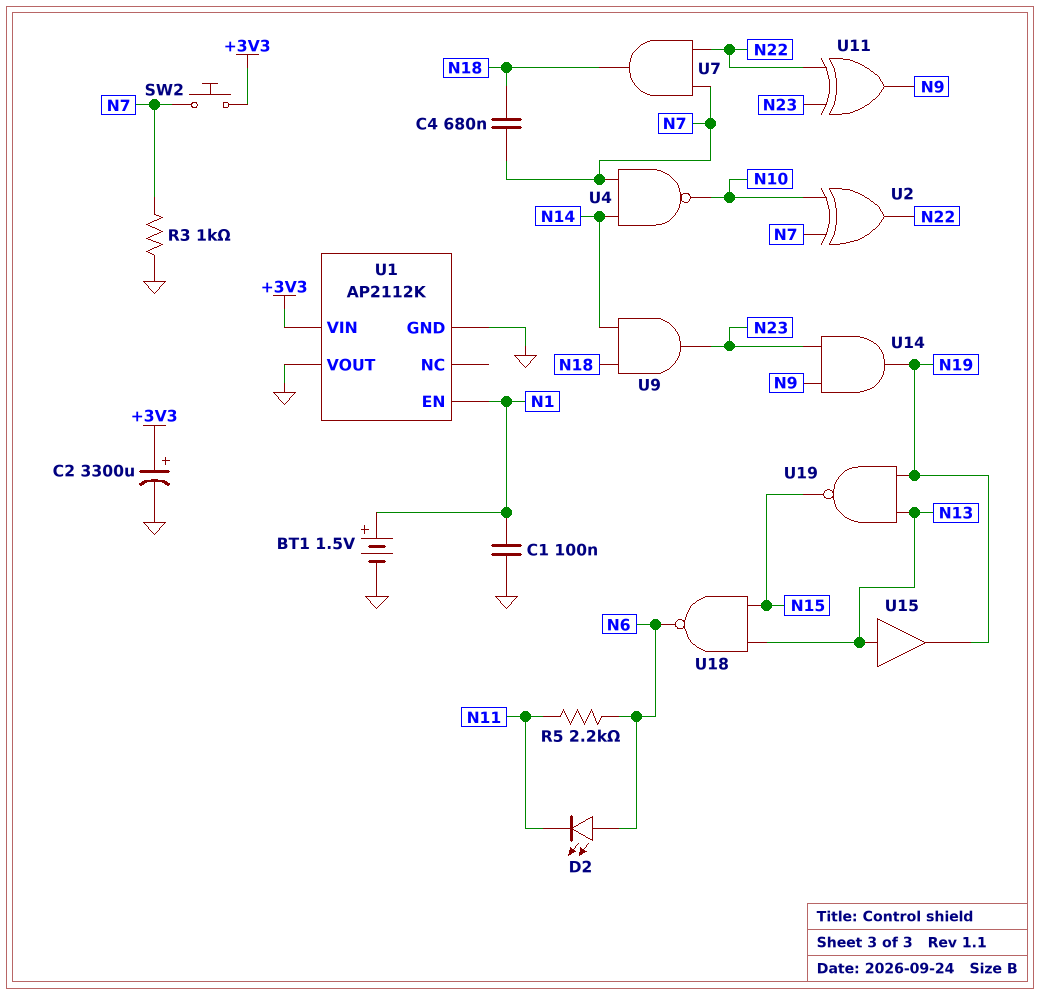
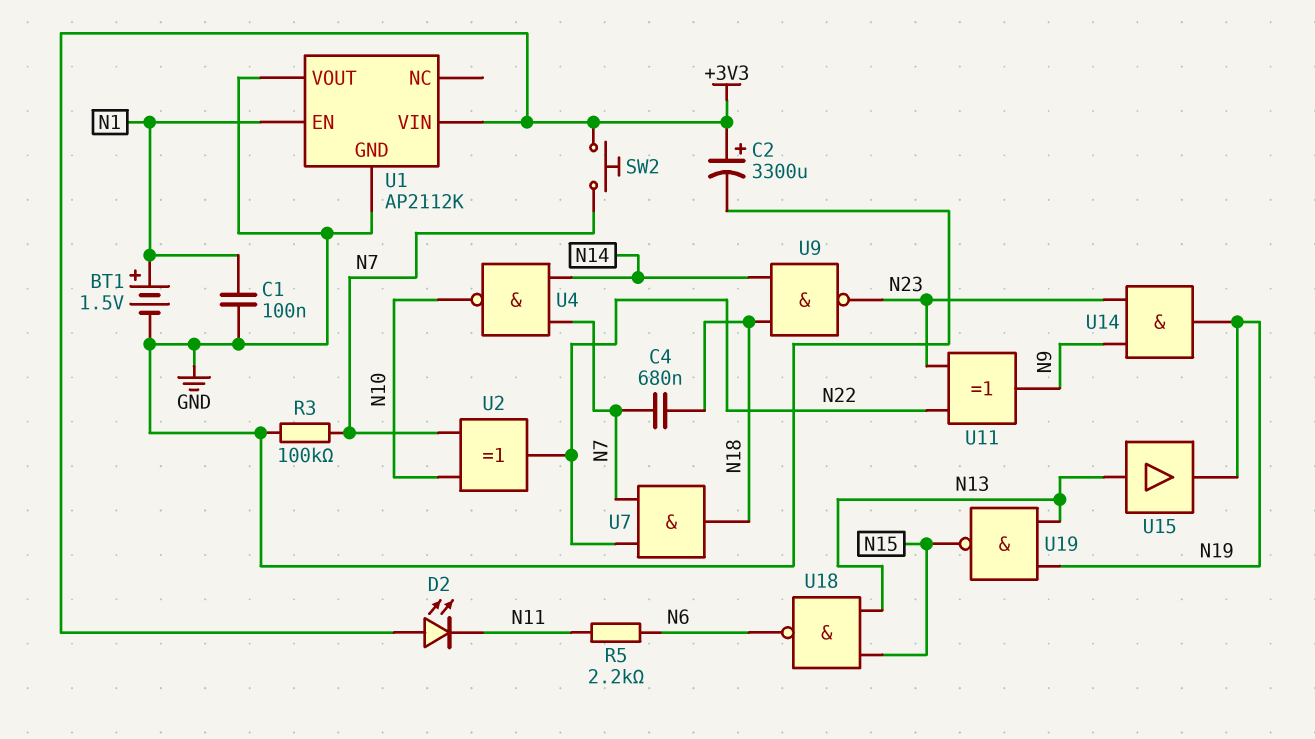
D2: LED (A N6, K N11) -> LED (A +3V3, K N11)
R3: 1k (GND, N7) -> 100k (GND, N7)
U9: AND (in N14, in N18, out N23) -> NAND (in N14, in N18, out N23)

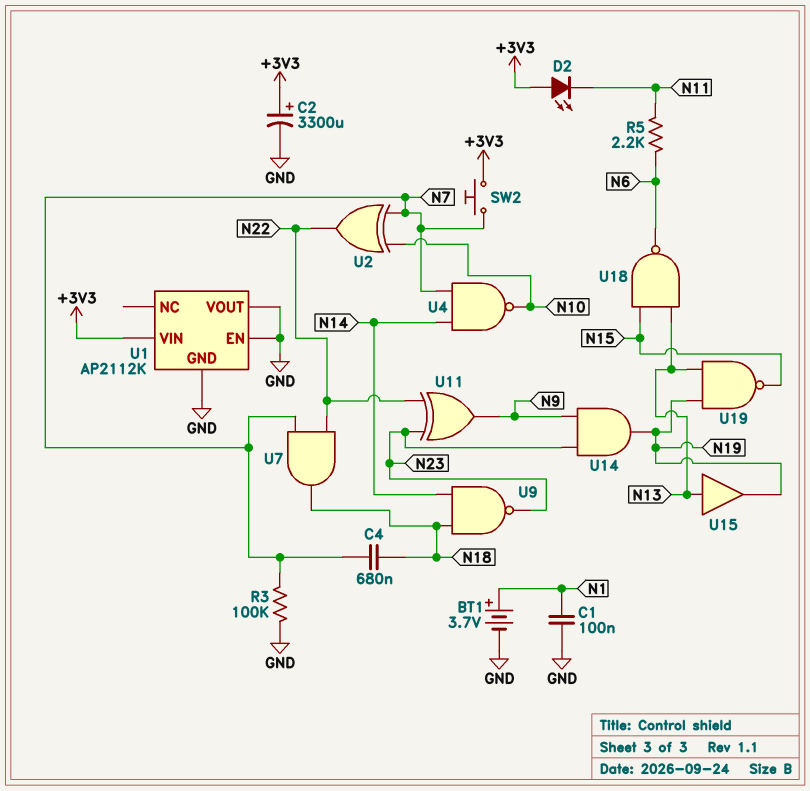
BT1: 1.5V (plus N1, minus GND) -> 3.7V (plus N1, minus GND)
U1 pin EN: N1 -> GND

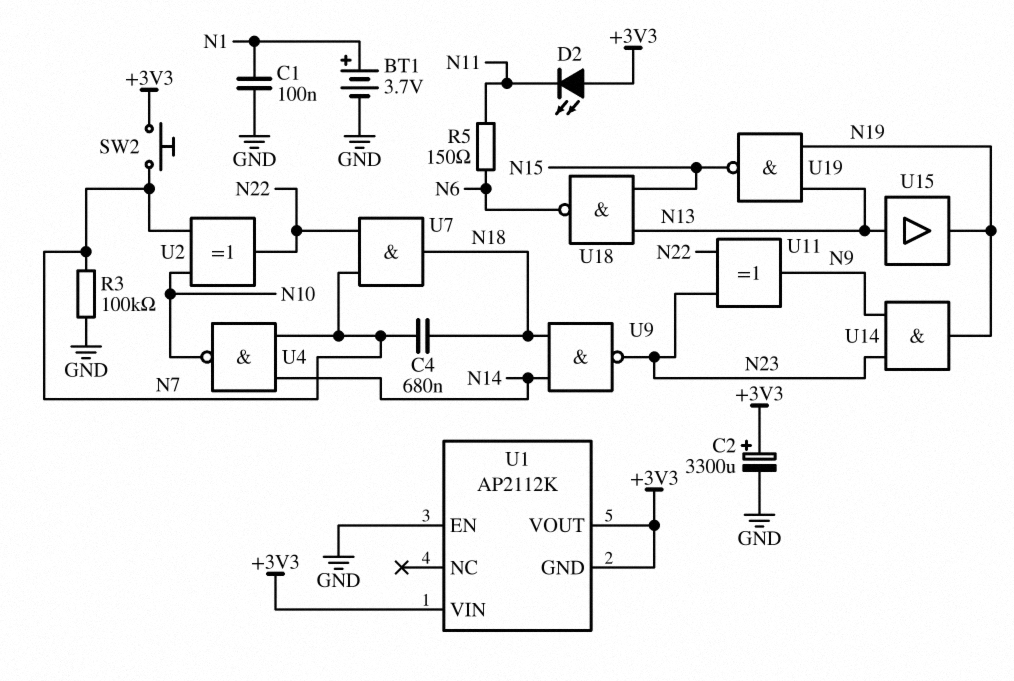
R5: 2.2k (N6, N11) -> 150 (N6, N11)
U1 pin GND: GND -> +3V3
U1 pin VOUT: GND -> +3V3

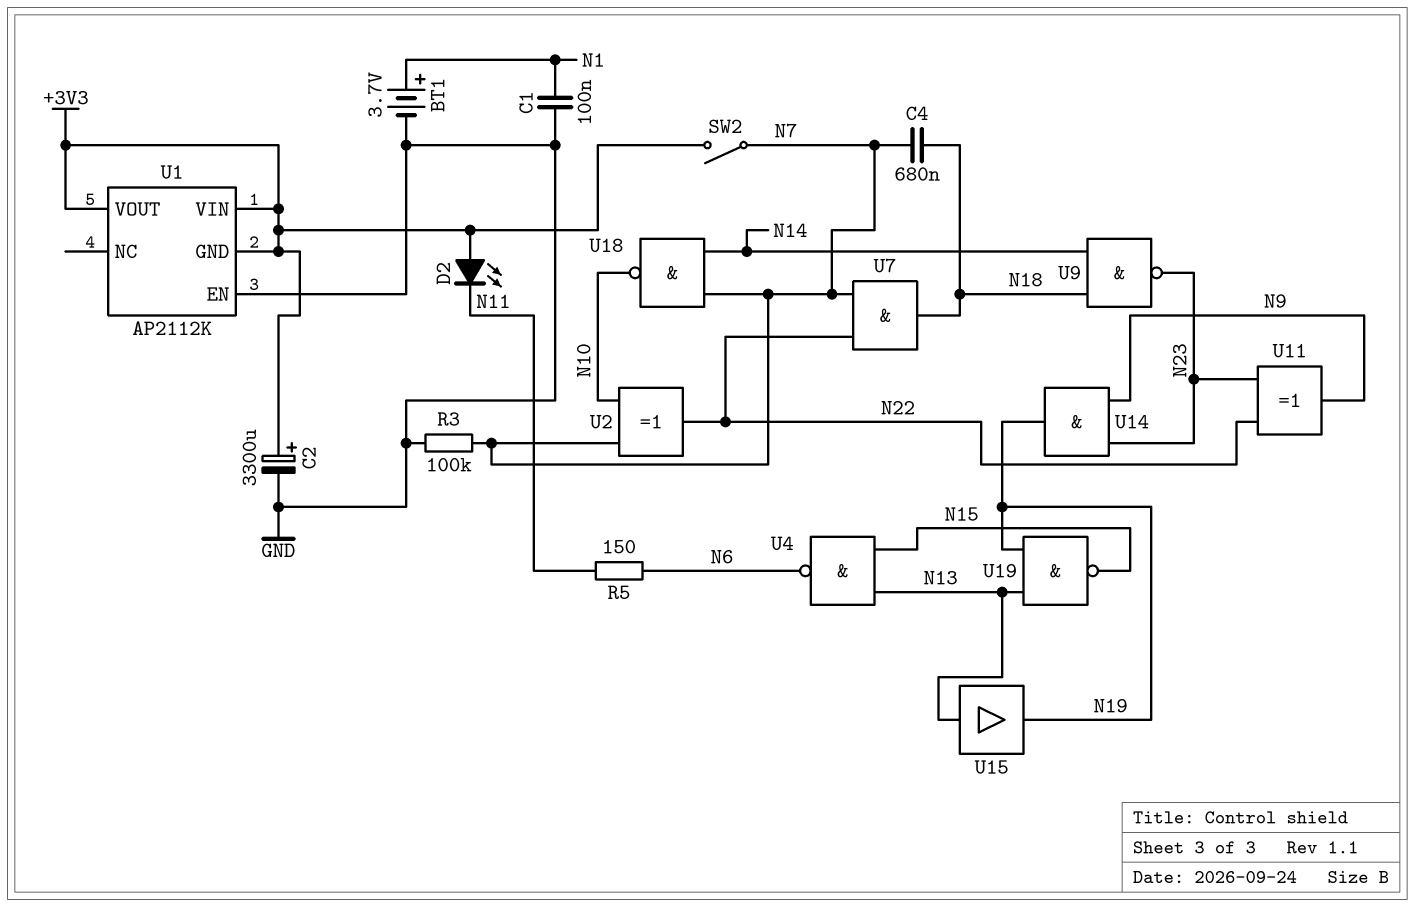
SW2: button (+3V3, N7) -> switch (+3V3, N7)
U4: NAND (in N7, in N14, out N10) -> NAND (in N13, in N15, out N6)
U18: NAND (in N13, in N15, out N6) -> NAND (in N7, in N14, out N10)

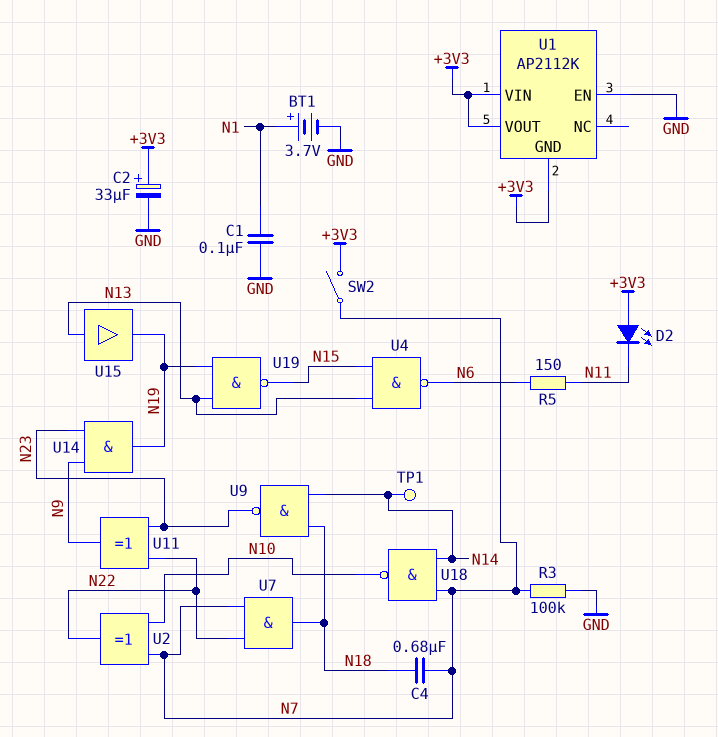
C2: 3300uF (plus +3V3, minus GND) -> 33uF (plus +3V3, minus GND)
TP1: none -> test point (N14)

